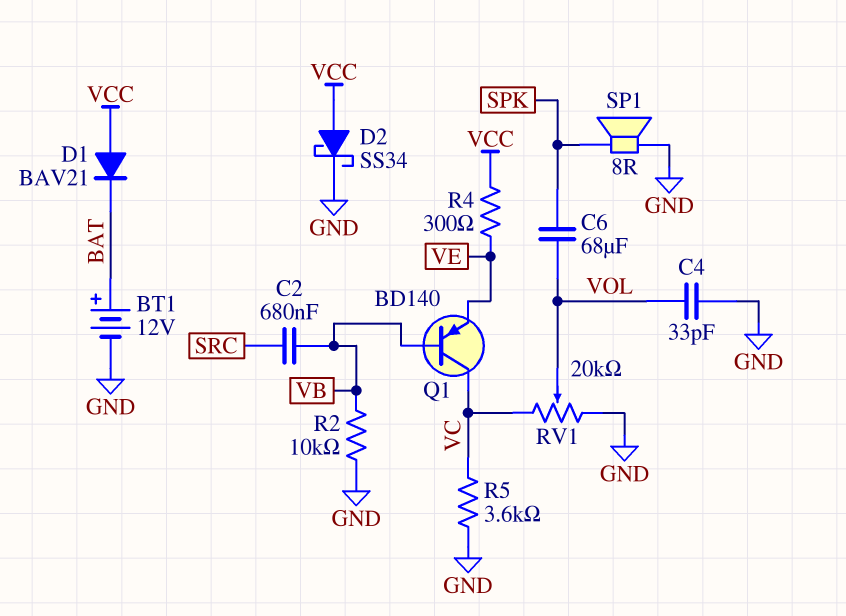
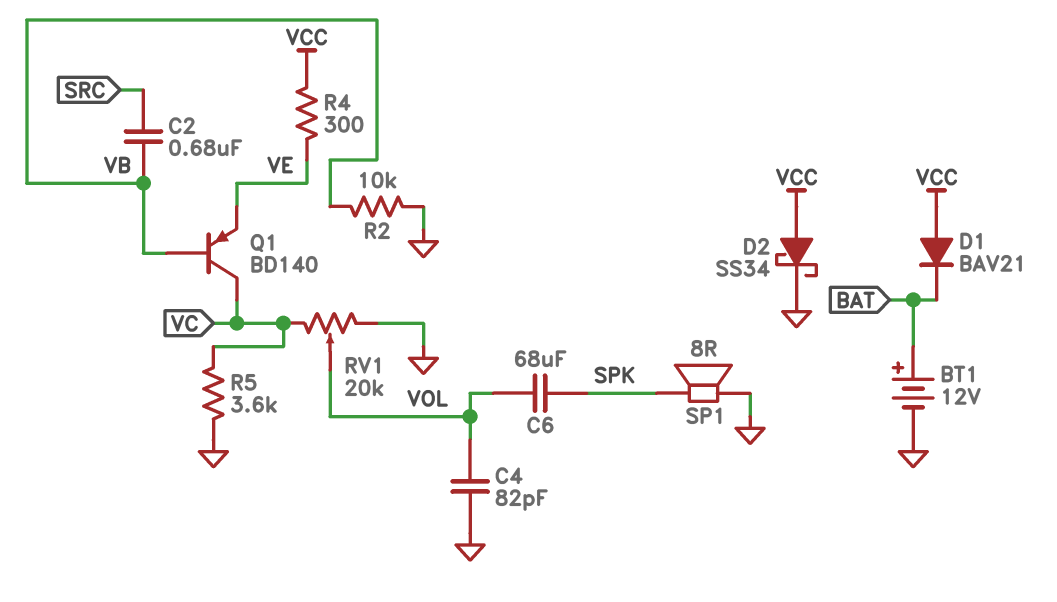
C4: 33pF (GND, VOL) -> 82pF (GND, VOL)

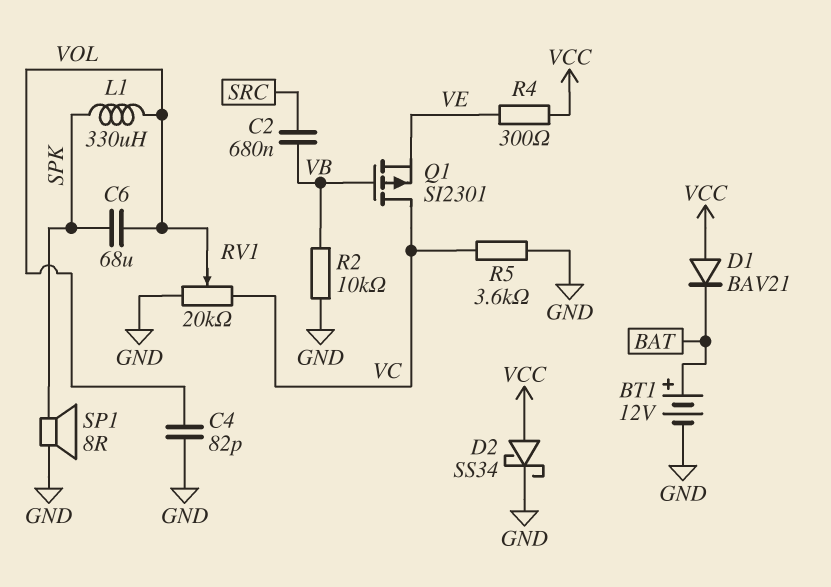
L1: none -> 330uH (SPK, VOL)
Q1: PNP BD140 (B VB, C VC, E VE) -> PMOS SI2301 (G VB, D VC, S VE)

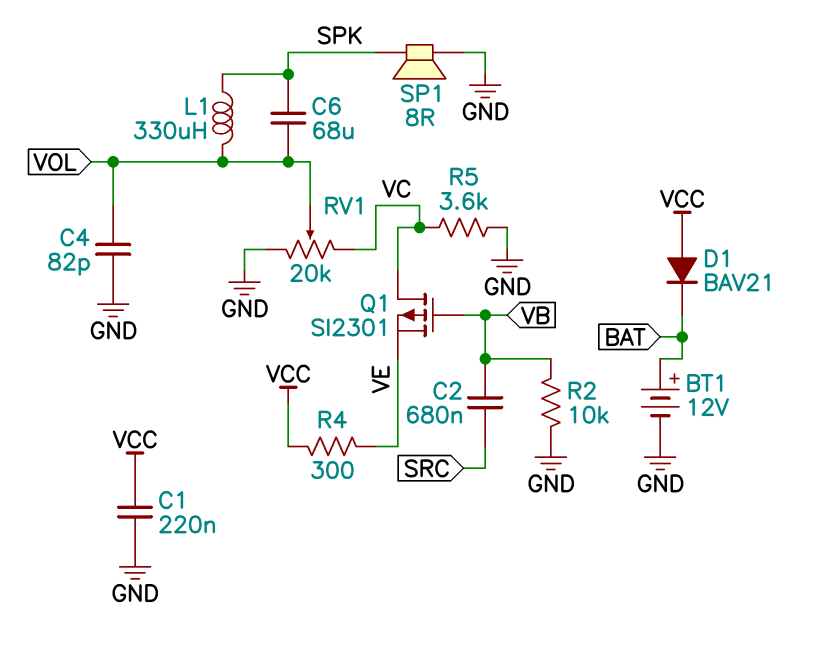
C1: none -> 220nF (GND, VCC)
D2: schottky SS34 (A VCC, K GND) -> none

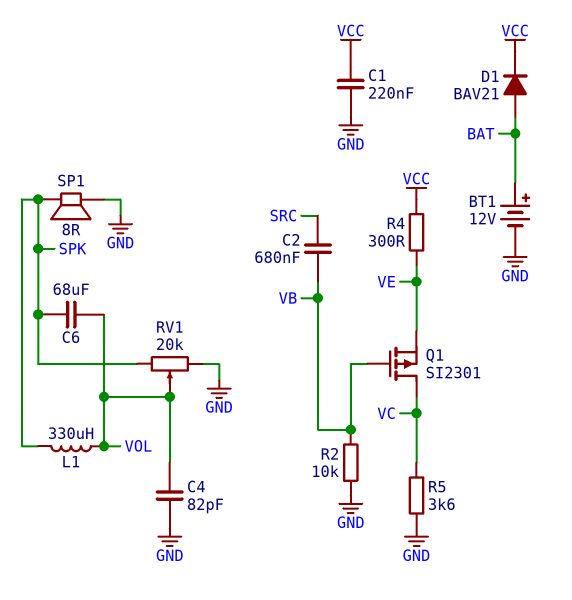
D1: diode BAV21 (A VCC, K BAT) -> diode BAV21 (A BAT, K VCC)
RV1: 20k (GND, VC, wiper VOL) -> 20k (GND, SPK, wiper VOL)

